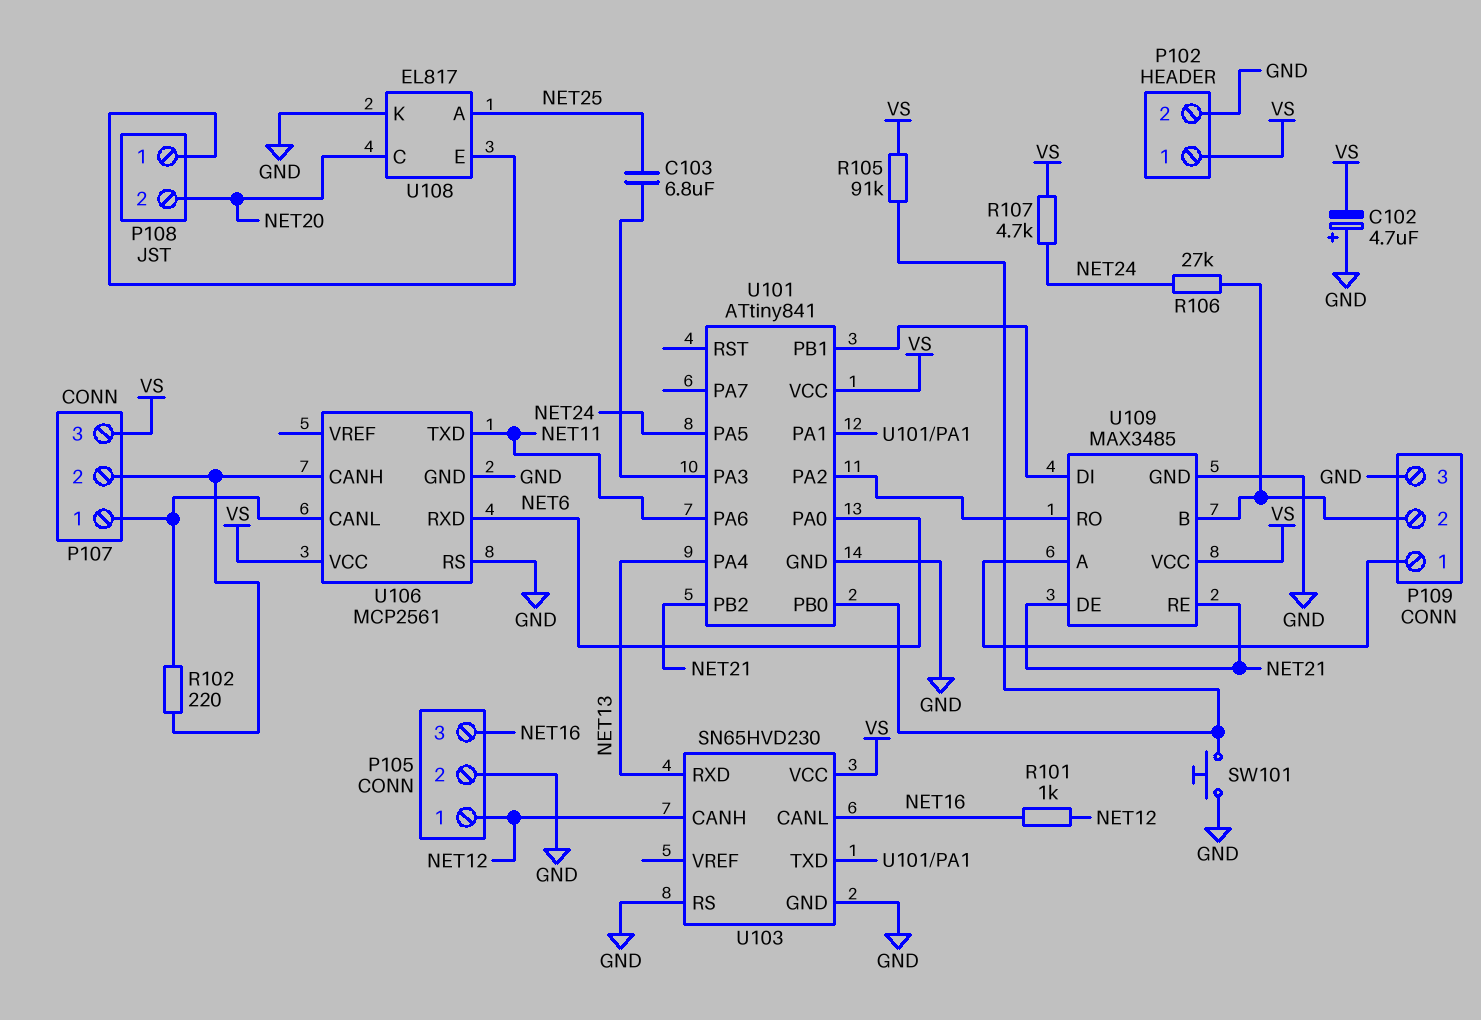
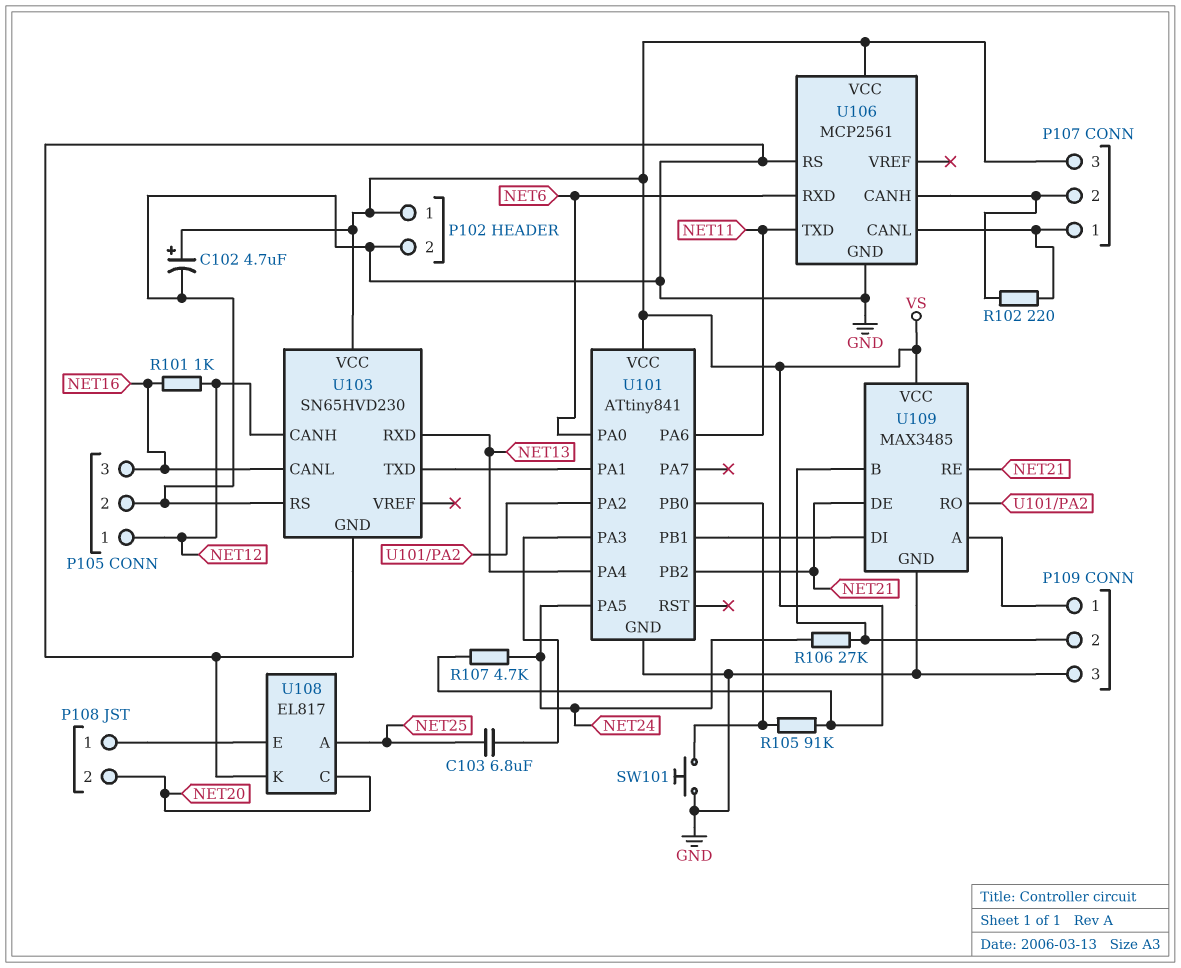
C102: 4.7uF (plus GND, minus VS) -> 4.7uF (plus VS, minus GND)

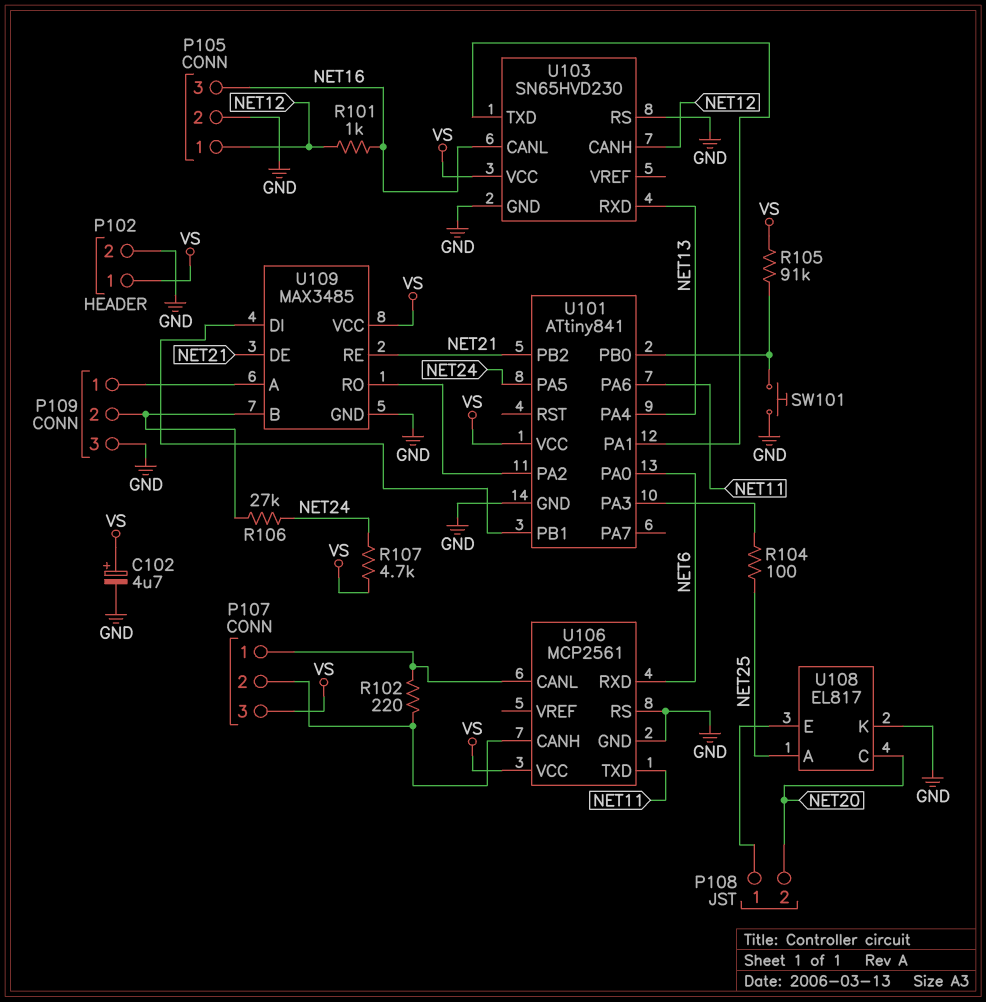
C103: 6.8uF (NET25, U101/PA3) -> none
R104: none -> 100 (NET25, U101/PA3)

